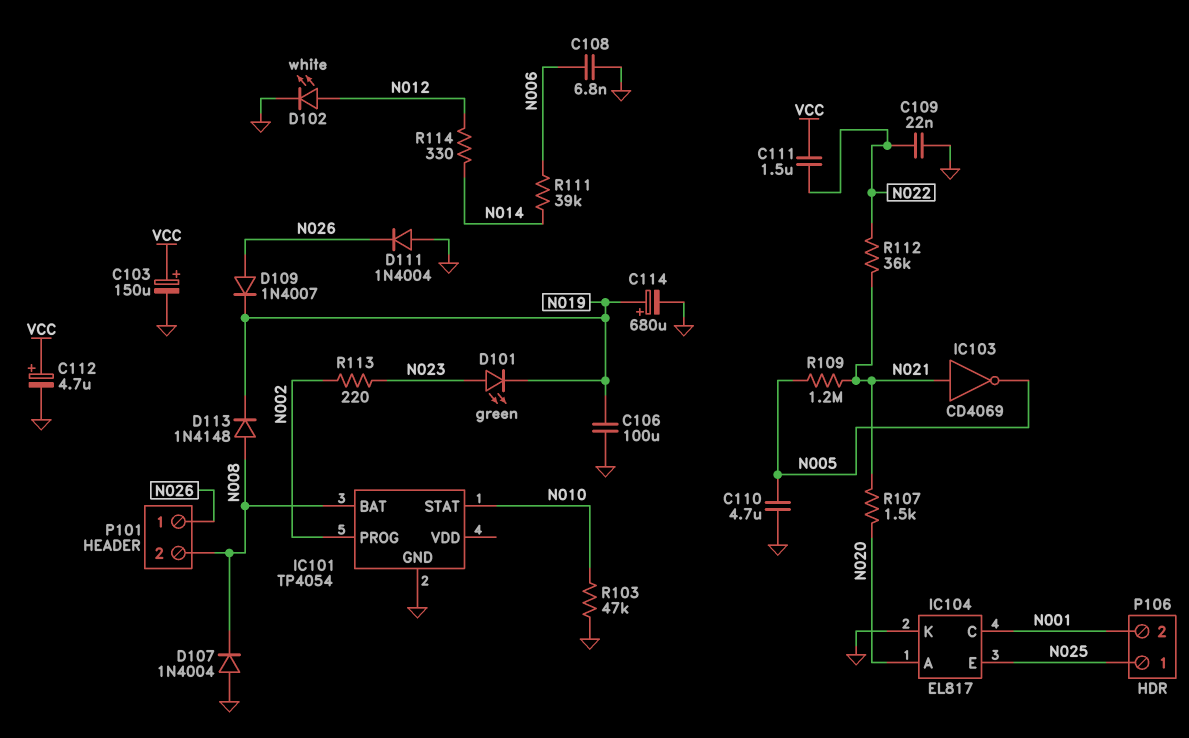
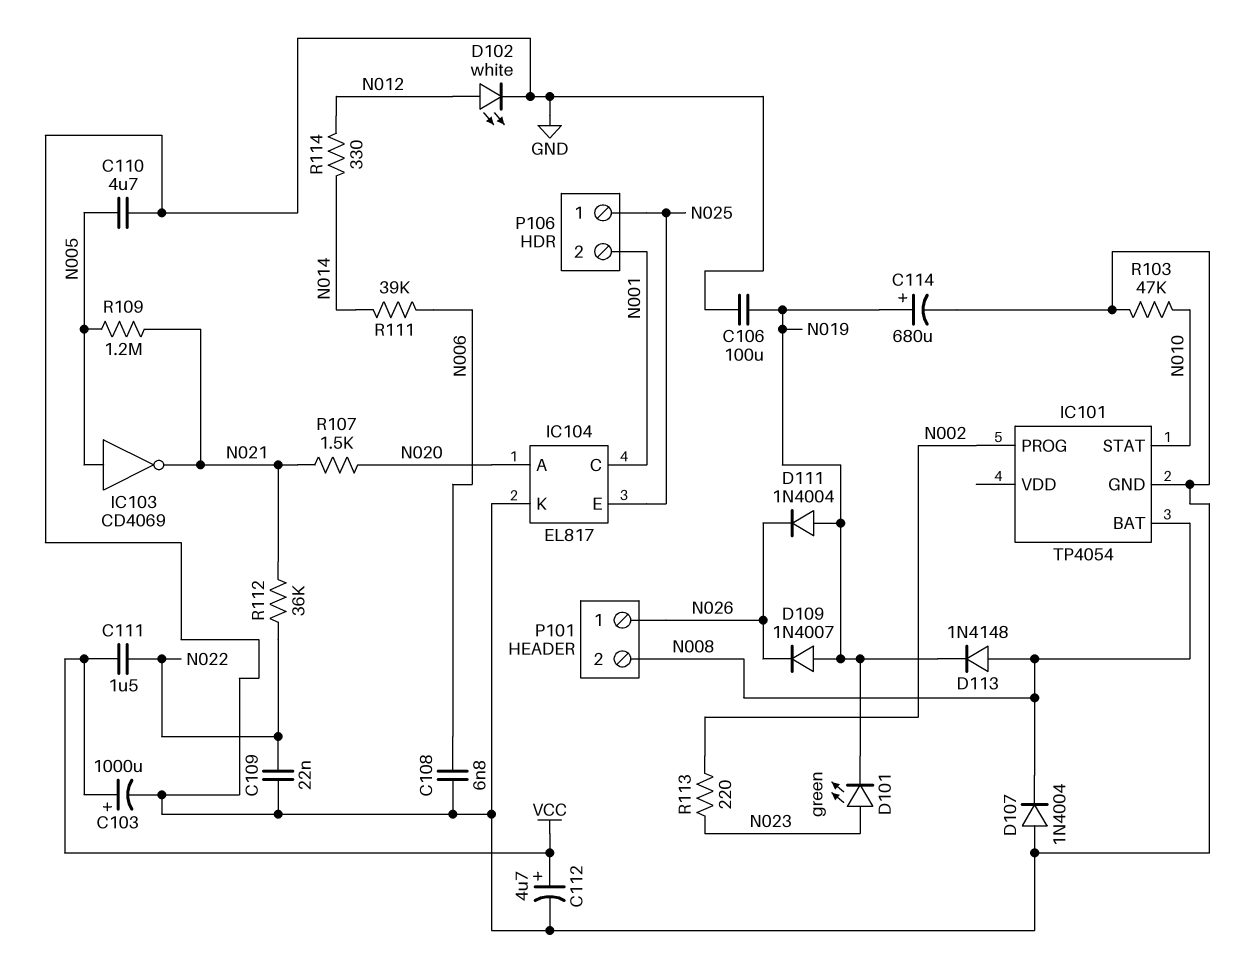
C103: 150uF (plus VCC, minus GND) -> 1000uF (plus VCC, minus GND)
D109: diode 1N4007 (A N026, K N019) -> diode 1N4007 (A N019, K N026)
D111: diode 1N4004 (A GND, K N026) -> diode 1N4004 (A N019, K N026)
IC103: NOT CD4069 (in N021, out N005) -> NOT CD4069 (in N005, out N021)

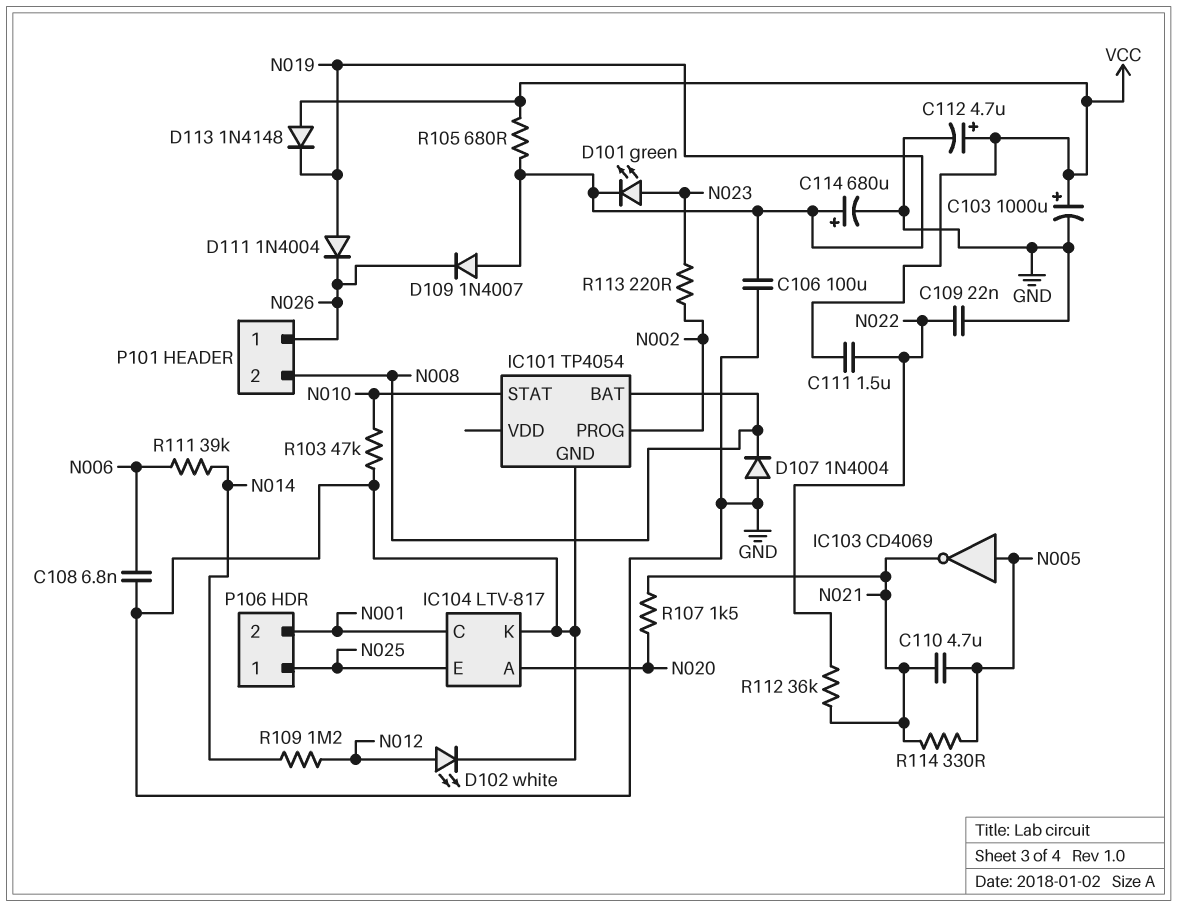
C110: 4.7uF (GND, N005) -> 4.7uF (N005, N021)
D113: diode 1N4148 (A N008, K N019) -> diode 1N4148 (A VCC, K N019)
IC104: EL817 -> LTV-817
R105: none -> 680 (N019, VCC)
R109: 1.2M (N005, N021) -> 1.2M (N012, N014)
R114: 330 (N012, N014) -> 330 (N005, N021)

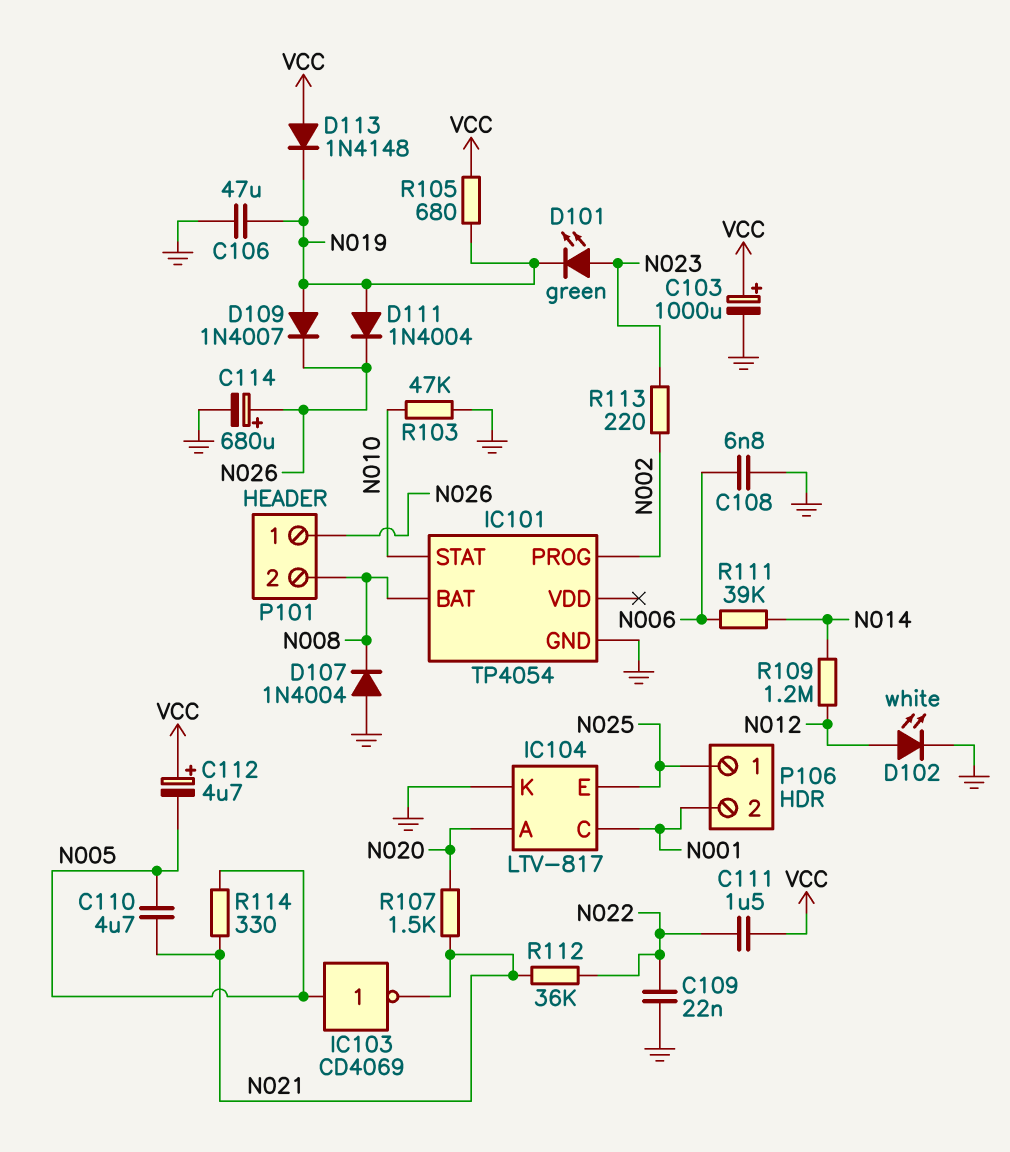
C106: 100uF (GND, N019) -> 47uF (GND, N019)
C112: 4.7uF (plus VCC, minus GND) -> 4.7uF (plus VCC, minus N005)
C114: 680uF (plus N019, minus GND) -> 680uF (plus N026, minus GND)

